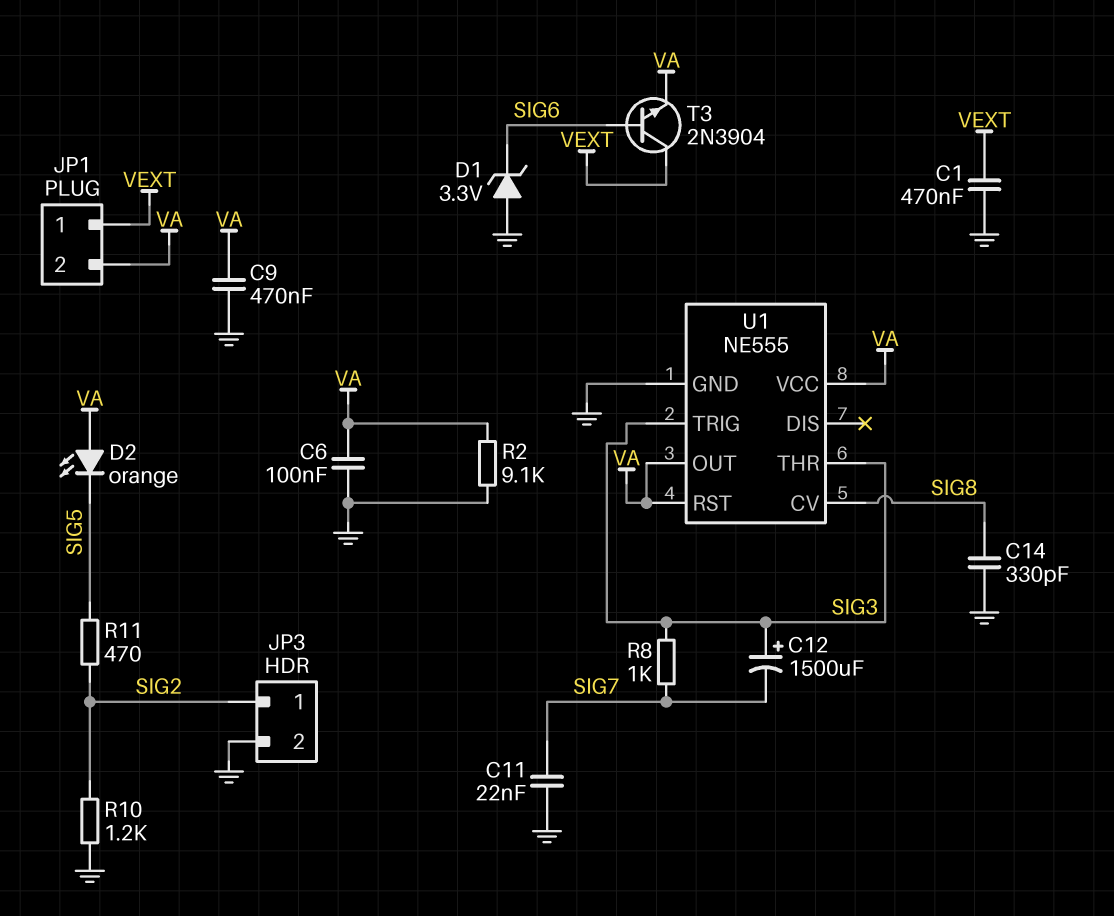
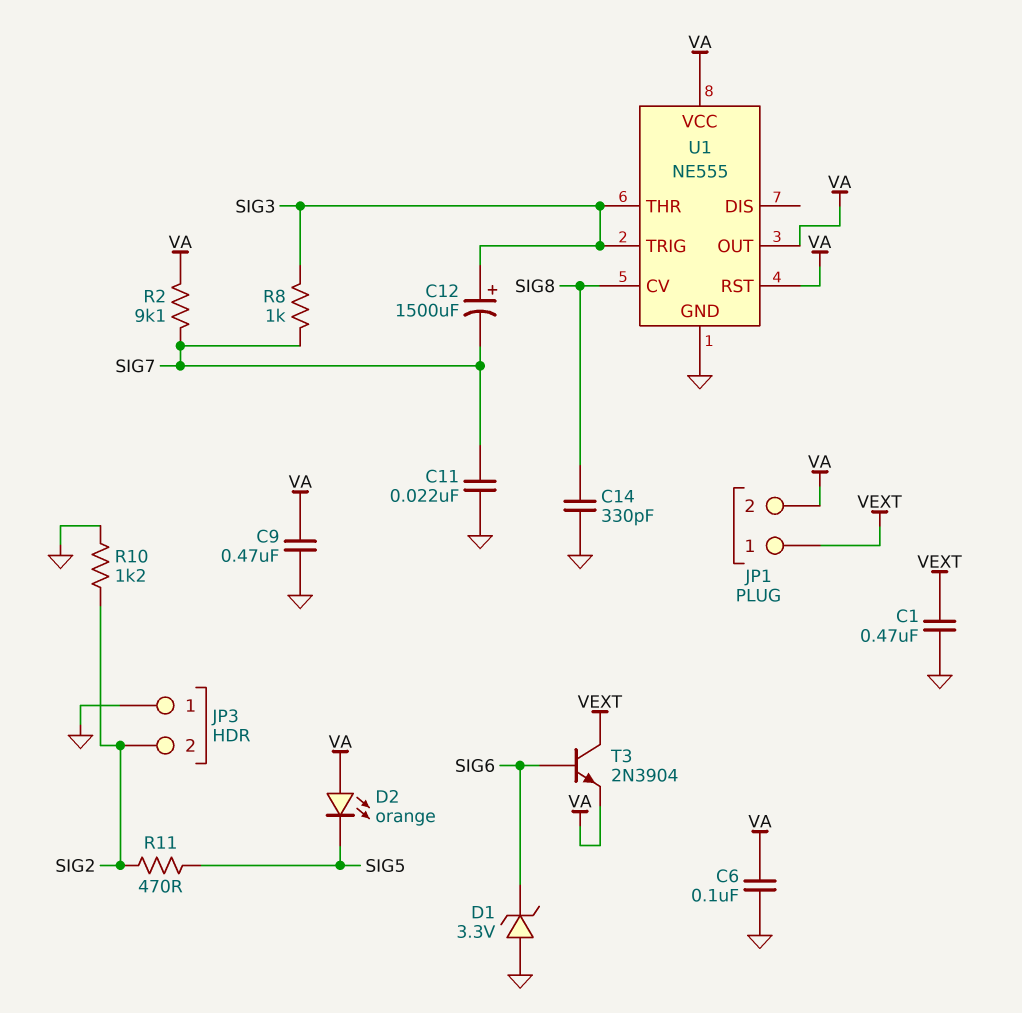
JP3 pin 1: SIG2 -> GND
JP3 pin 2: GND -> SIG2
R2: 9.1k (GND, VA) -> 9.1k (SIG7, VA)

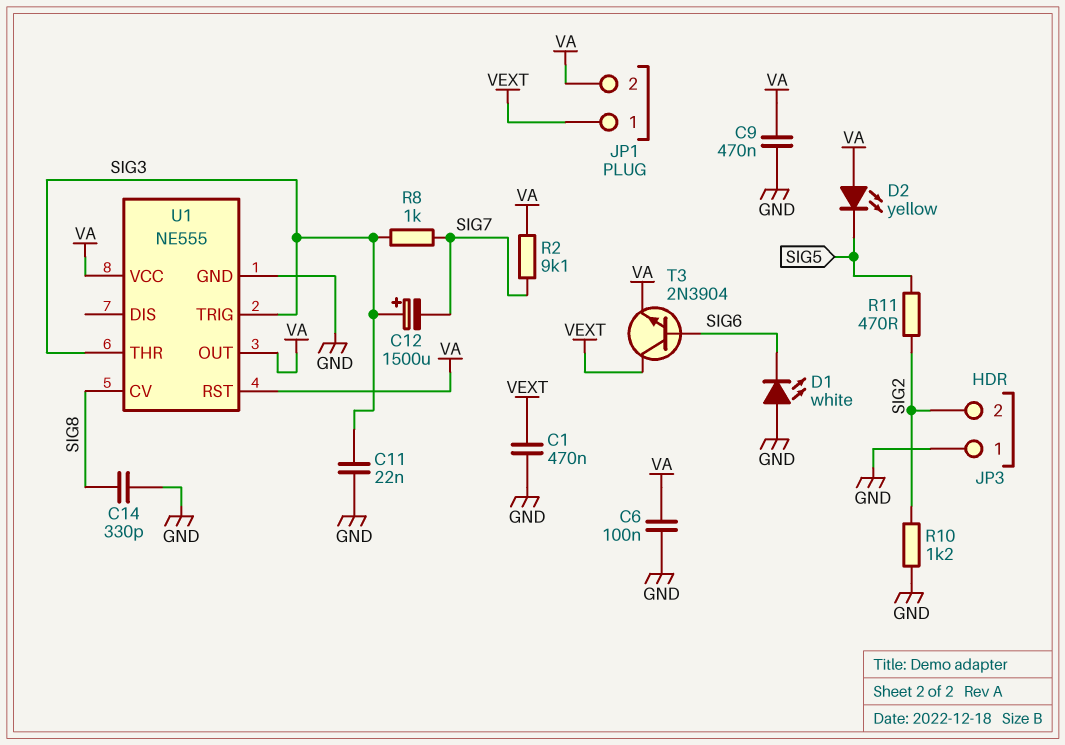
C11: 22nF (GND, SIG7) -> 22nF (GND, SIG3)
D1: zener 3.3V (A GND, K SIG6) -> LED white (A GND, K SIG6)
D2: LED orange (A VA, K SIG5) -> LED yellow (A VA, K SIG5)

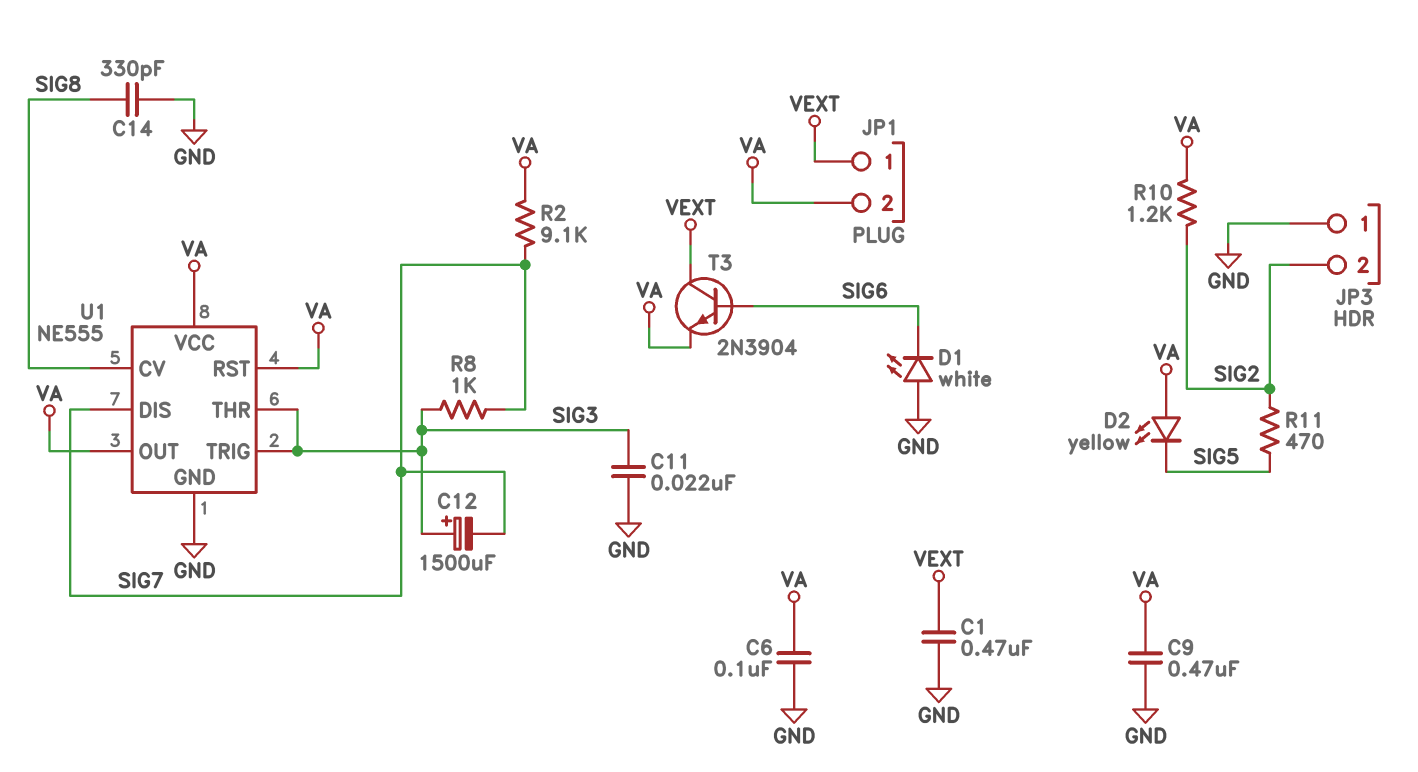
R10: 1.2k (GND, SIG2) -> 1.2k (SIG2, VA)
U1 pin DIS: none -> SIG7

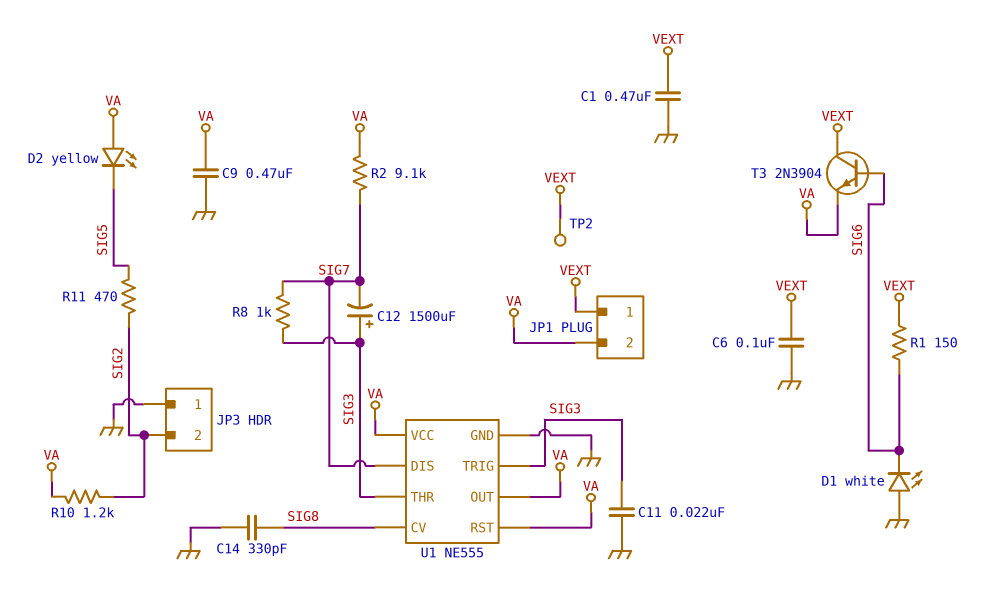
C6: 100nF (GND, VA) -> 100nF (GND, VEXT)
R1: none -> 150 (SIG6, VEXT)
TP2: none -> test point (VEXT)

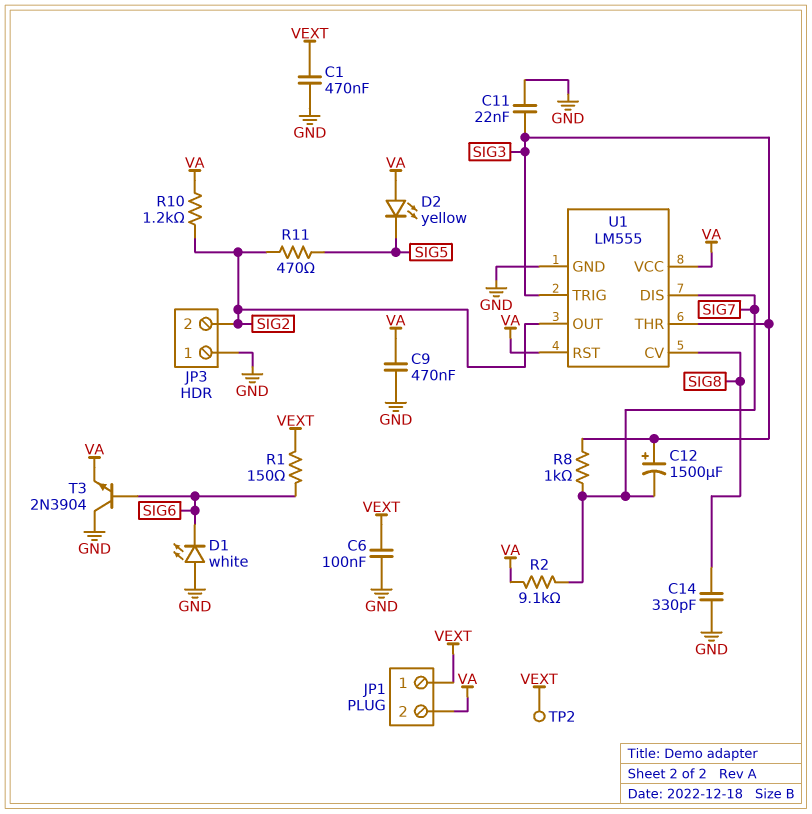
T3: NPN 2N3904 (B SIG6, C VEXT, E VA) -> NPN 2N3904 (B SIG6, C GND, E VA)
U1: NE555 -> LM555
U1 pin OUT: VA -> SIG2

